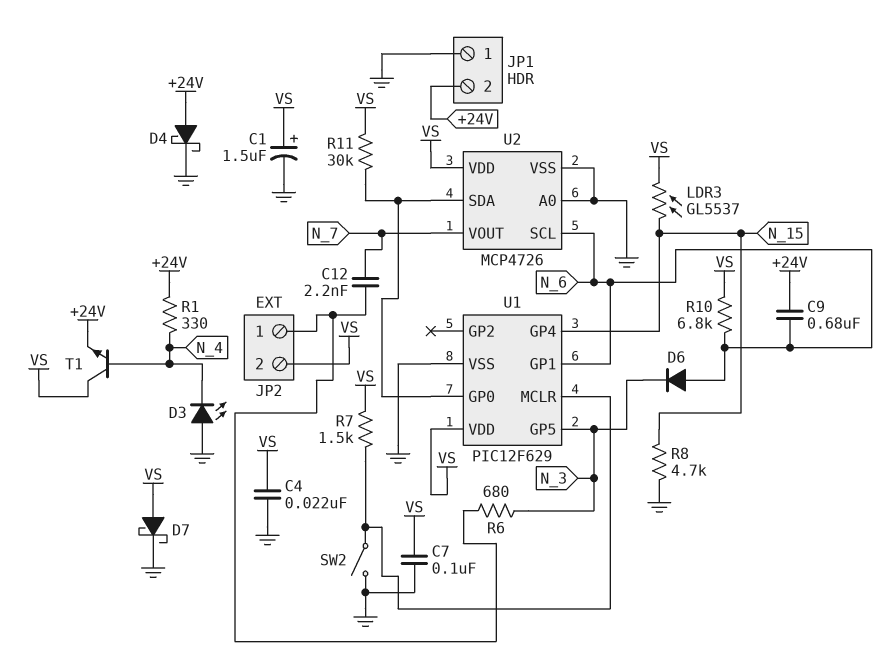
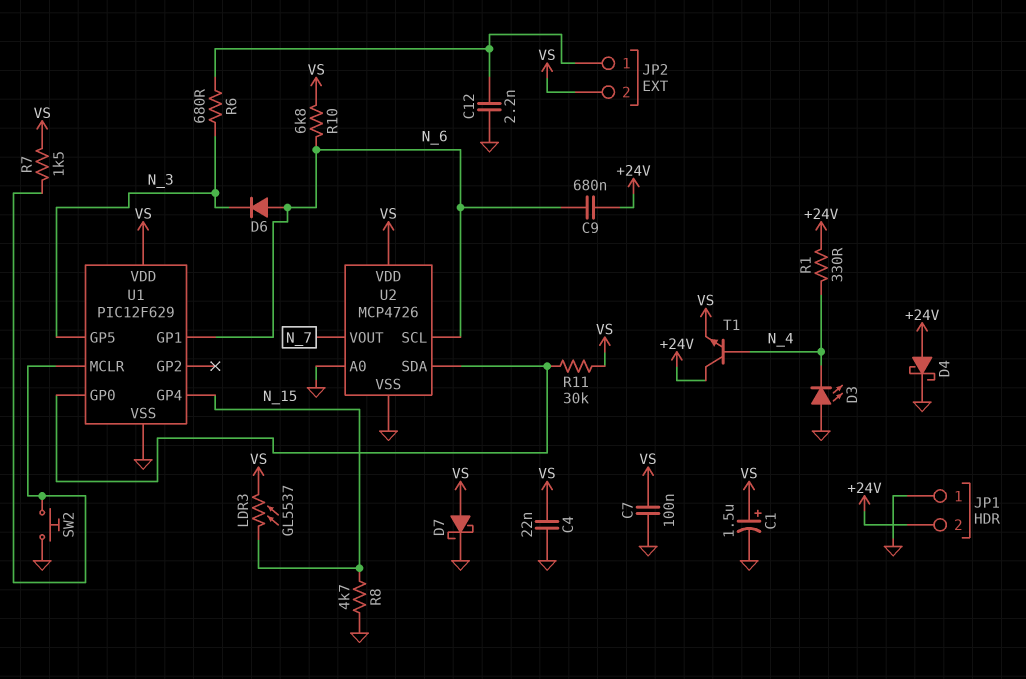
C12: 2.2nF (JP2/1, N_7) -> 2.2nF (GND, JP2/1)
SW2: switch (GND, U1/MCLR) -> button (GND, U1/MCLR)
T1: NPN (B N_4, C VS, E +24V) -> NPN (B N_4, C +24V, E VS)

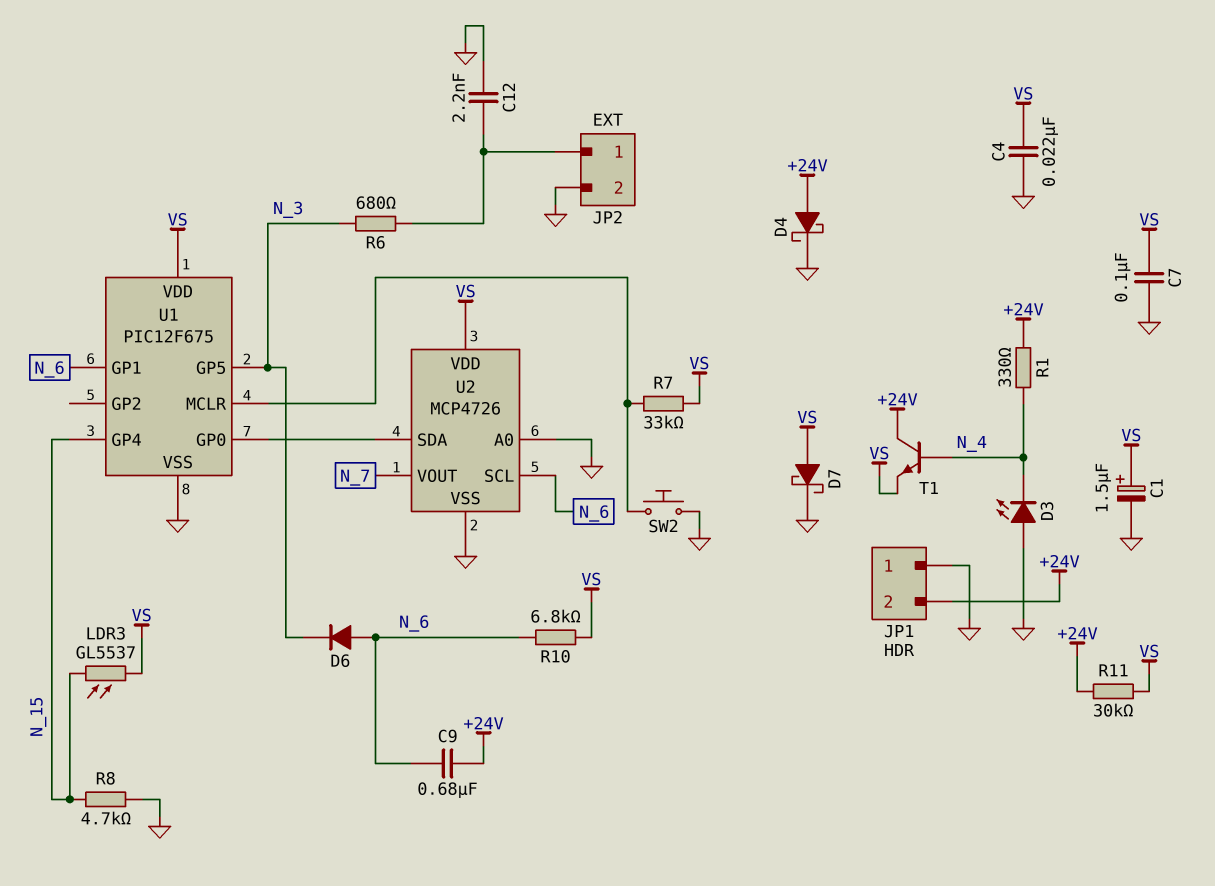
JP2 pin 2: VS -> GND
R7: 1.5k (U1/MCLR, VS) -> 33k (U1/MCLR, VS)
R11: 30k (U1/GP0, VS) -> 30k (+24V, VS)
U1: PIC12F629 -> PIC12F675

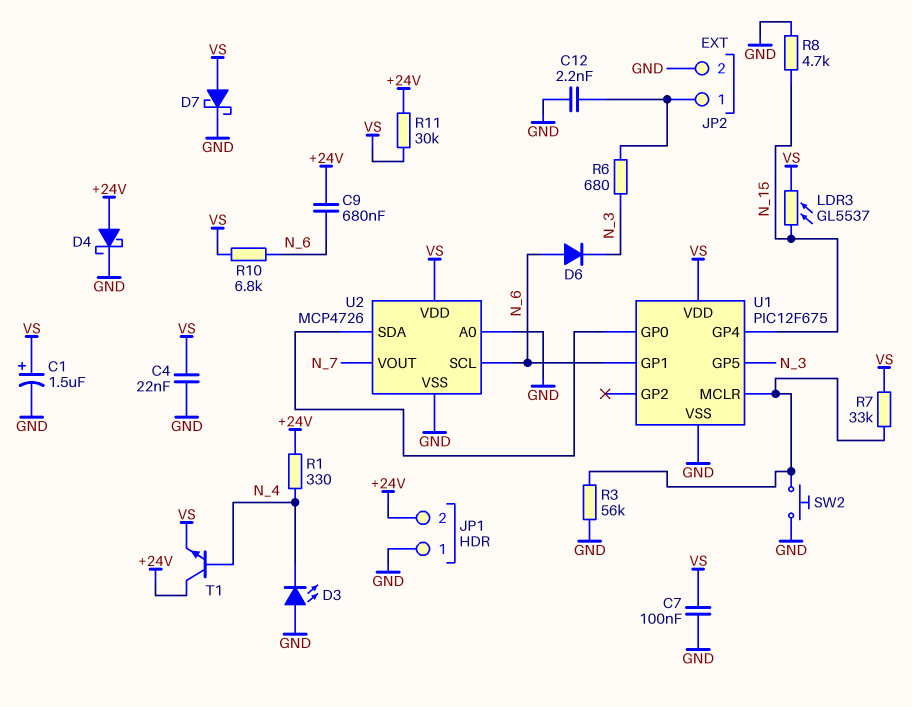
R3: none -> 56k (GND, U1/MCLR)

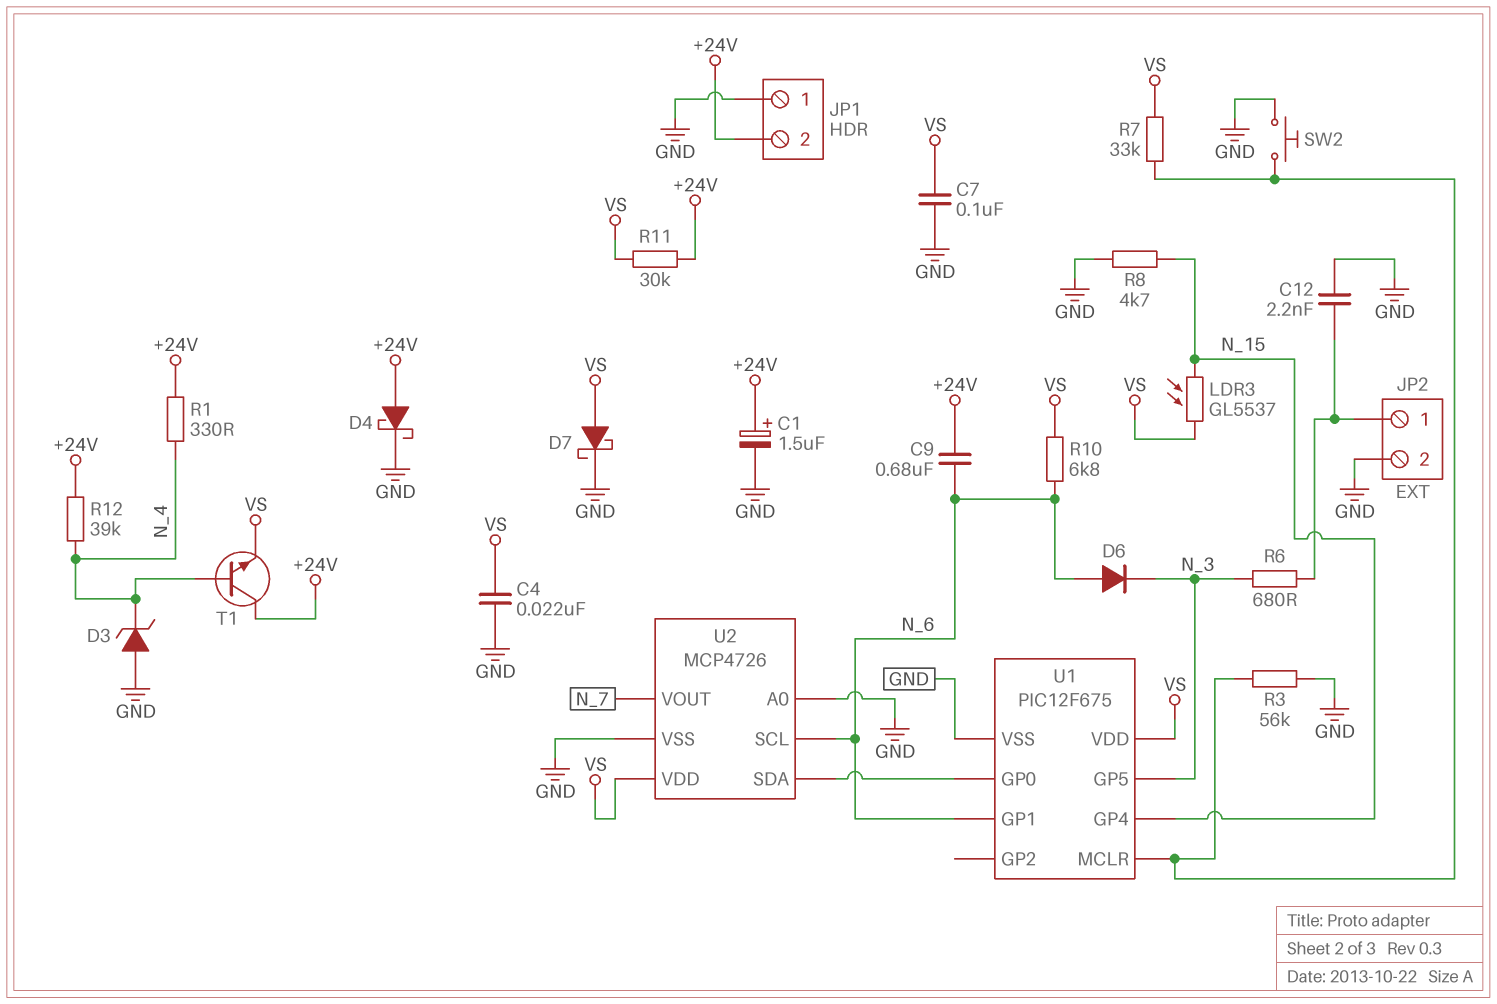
C1: 1.5uF (plus VS, minus GND) -> 1.5uF (plus +24V, minus GND)
D3: LED (A GND, K N_4) -> zener (A GND, K N_4)
R12: none -> 39k (+24V, N_4)

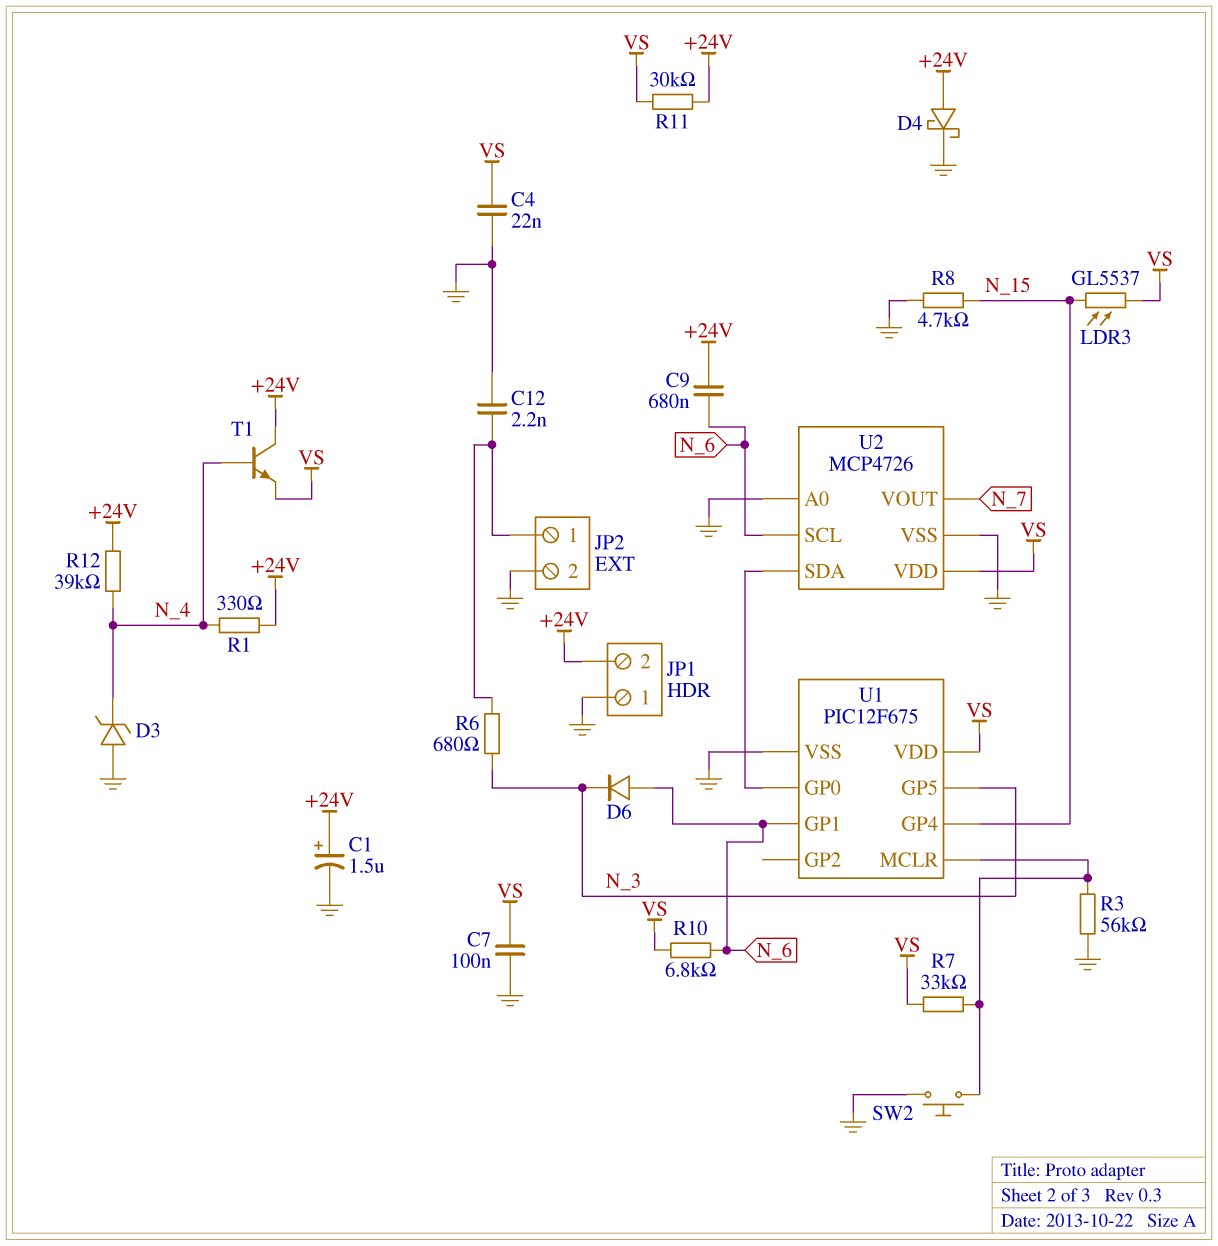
D7: schottky (A VS, K GND) -> none

